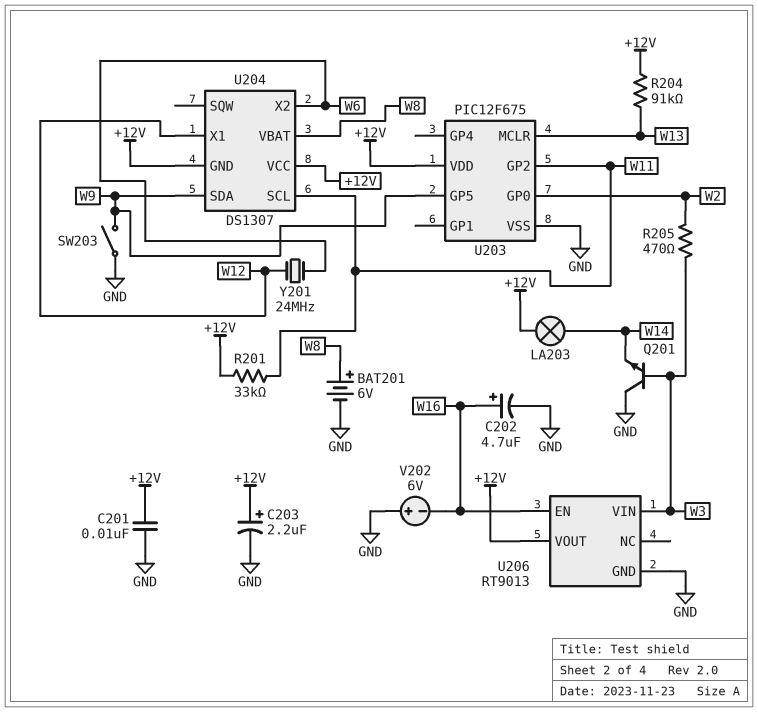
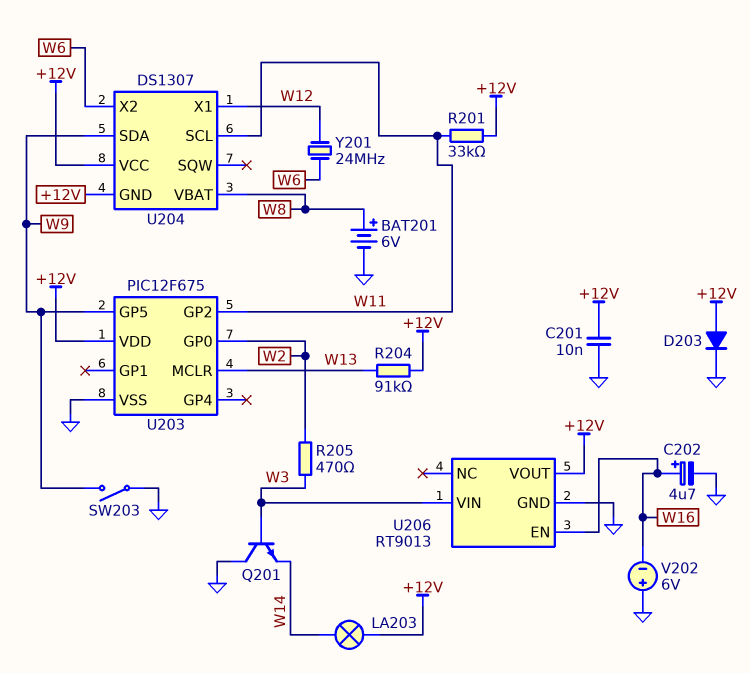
C203: 2.2uF (plus +12V, minus GND) -> none
D203: none -> diode (A +12V, K GND)

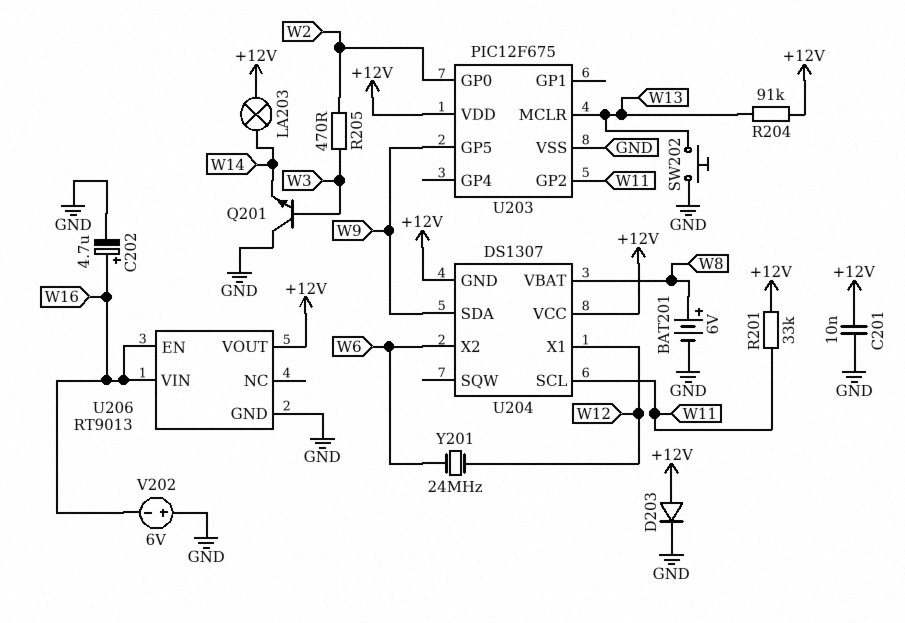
SW202: none -> button (GND, W13)
SW203: switch (GND, W9) -> none
U206 pin VIN: W3 -> W16

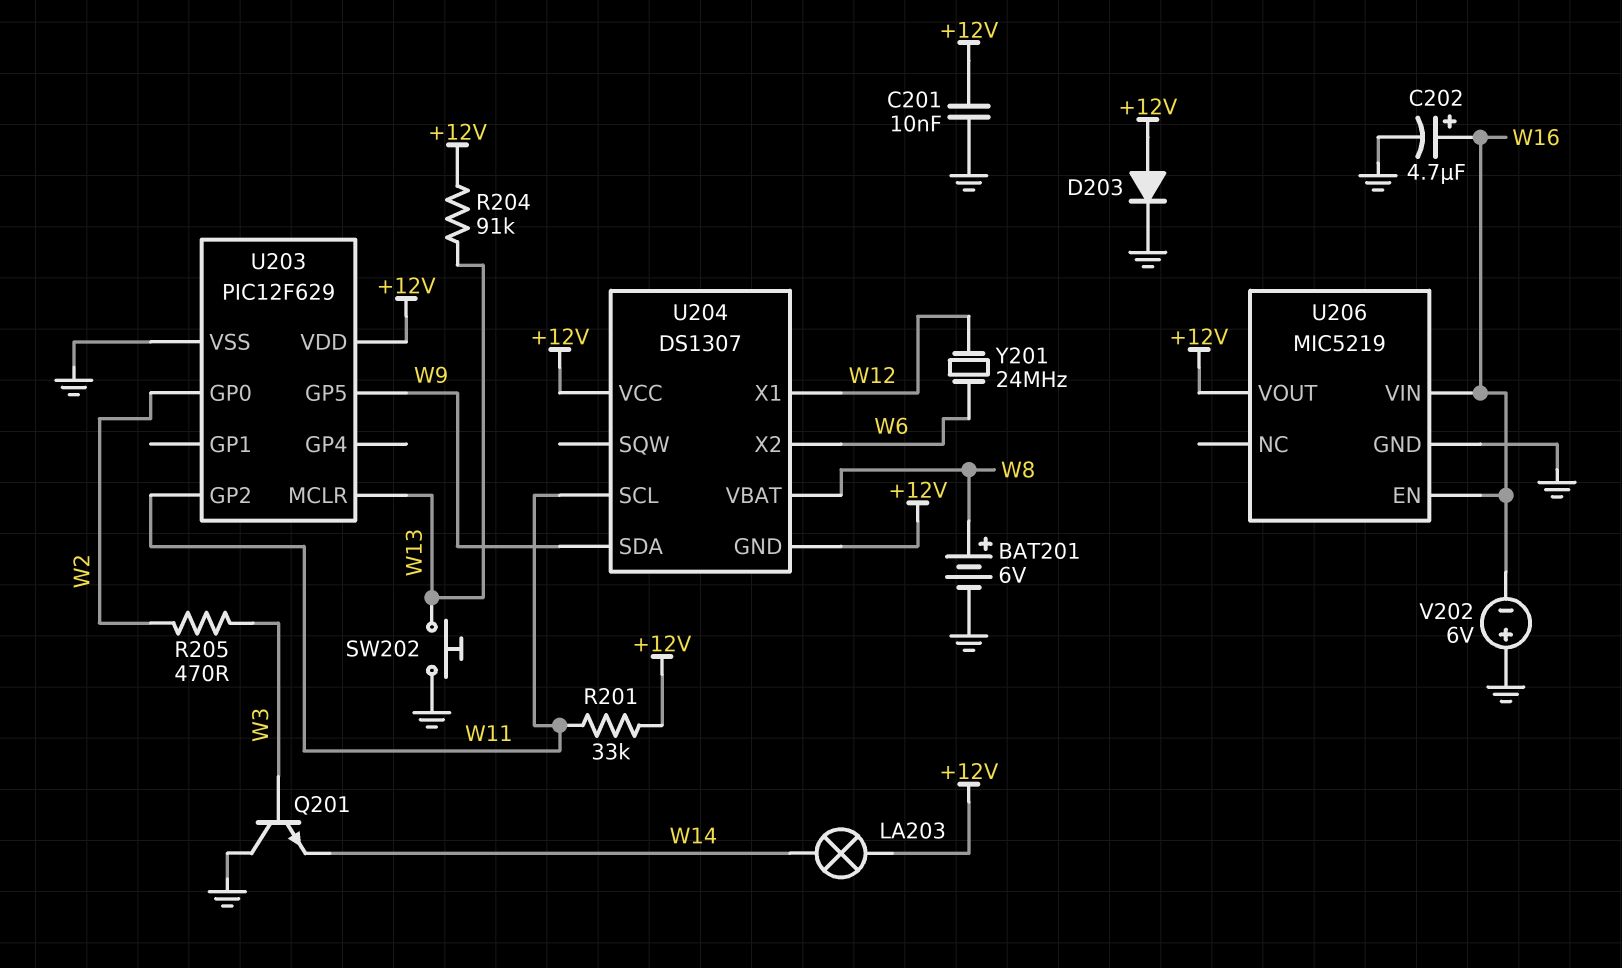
U203: PIC12F675 -> PIC12F629
U206: RT9013 -> MIC5219

